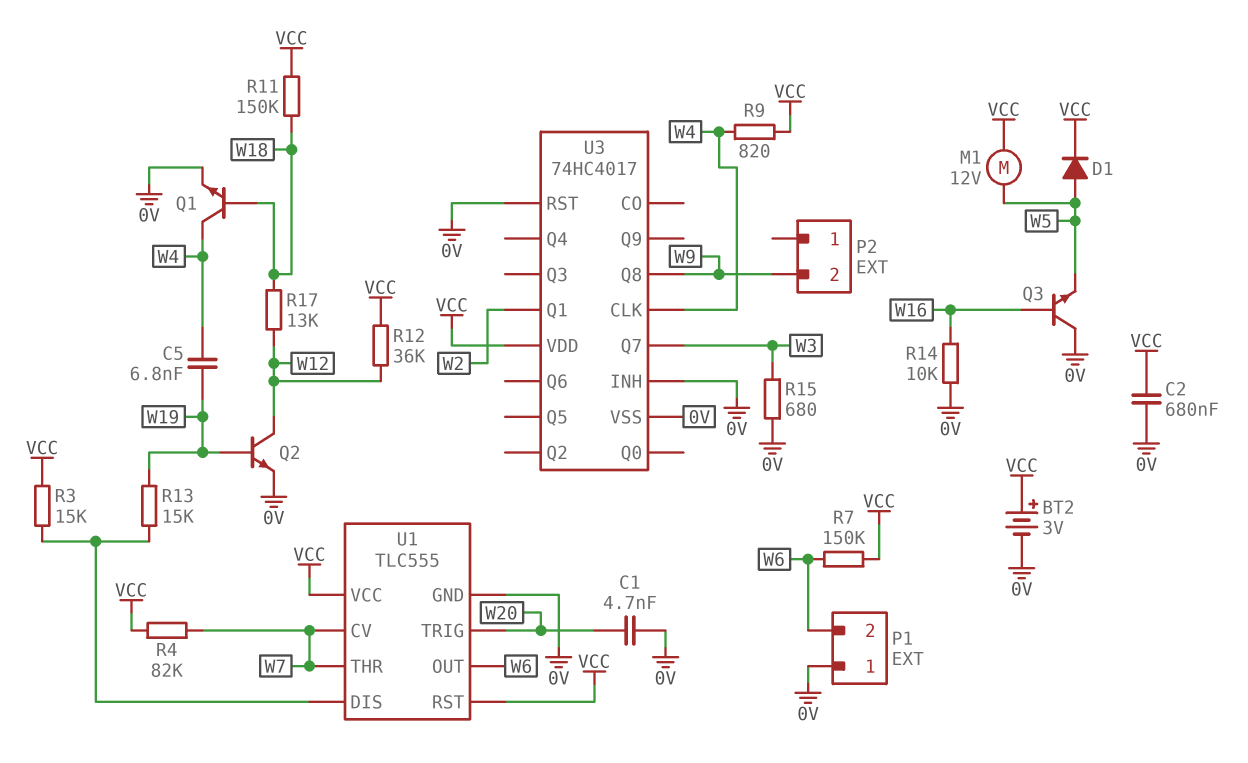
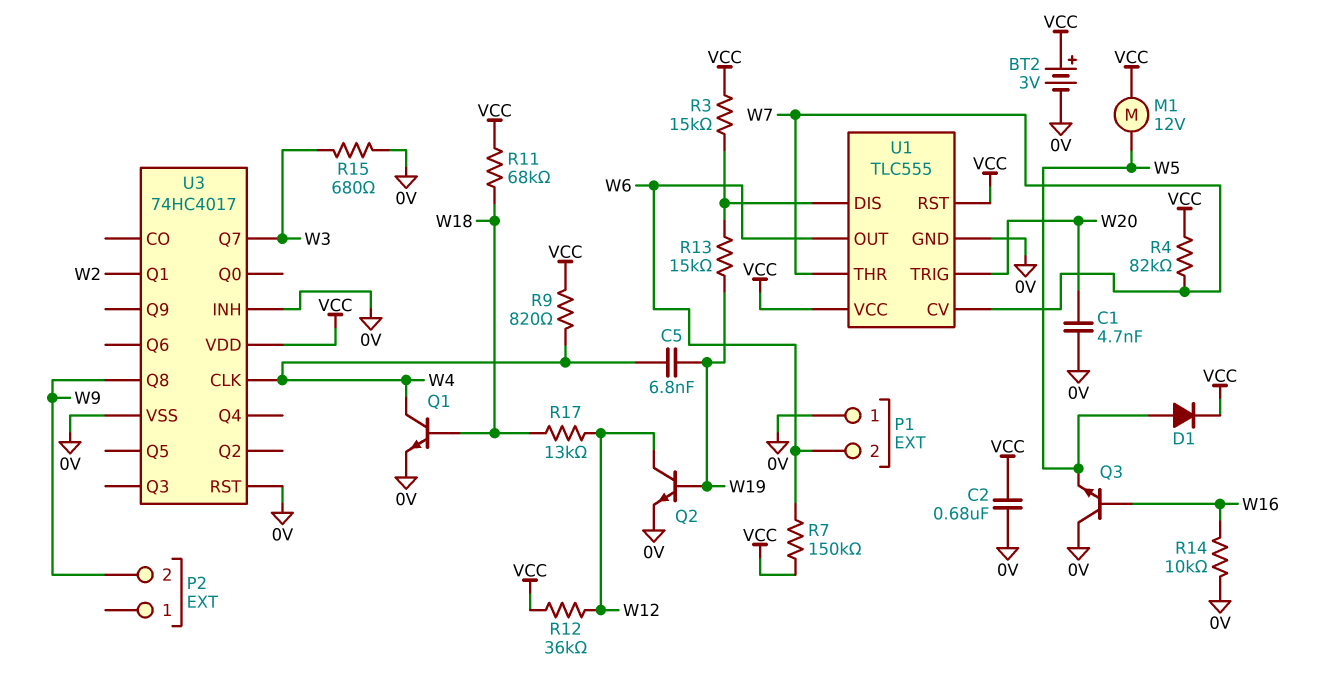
R11: 150k (VCC, W18) -> 68k (VCC, W18)

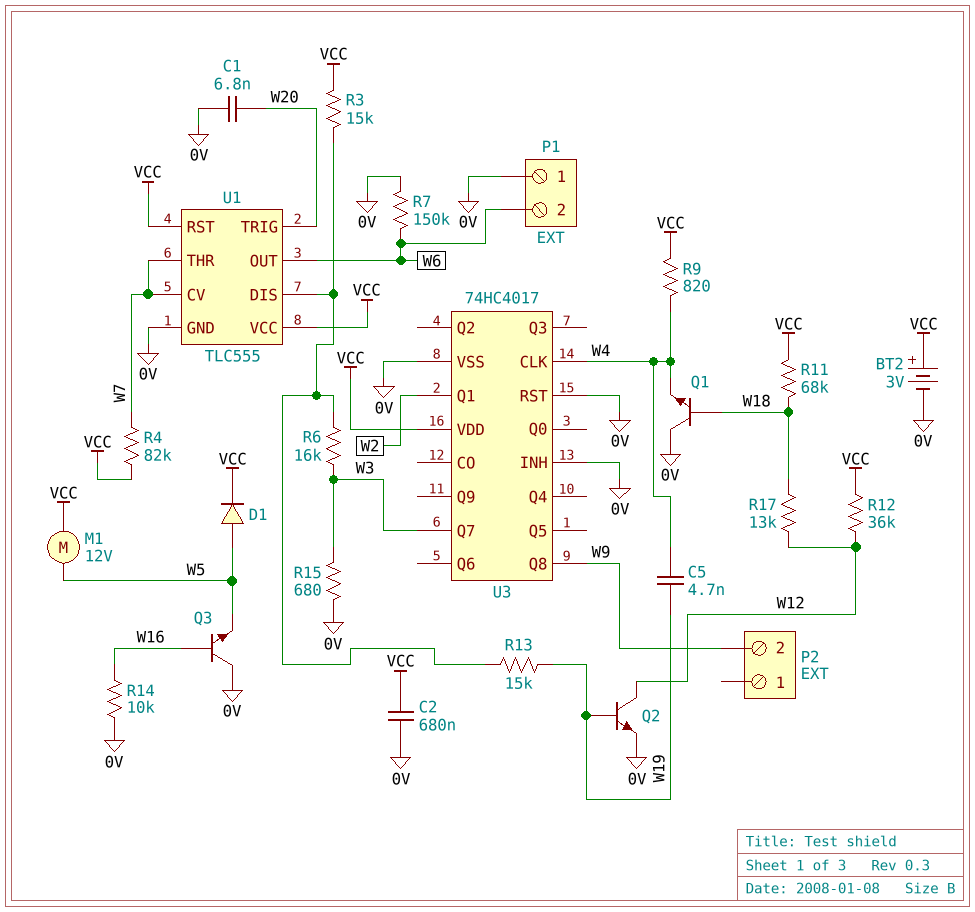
C1: 4.7nF (0V, W20) -> 6.8nF (0V, W20)
C5: 6.8nF (W4, W19) -> 4.7nF (W4, W19)
Q1: NPN (B W18, C W4, E 0V) -> NPN (B W18, C 0V, E W4)
R6: none -> 16k (U1/DIS, W3)
R7: 150k (VCC, W6) -> 150k (0V, W6)

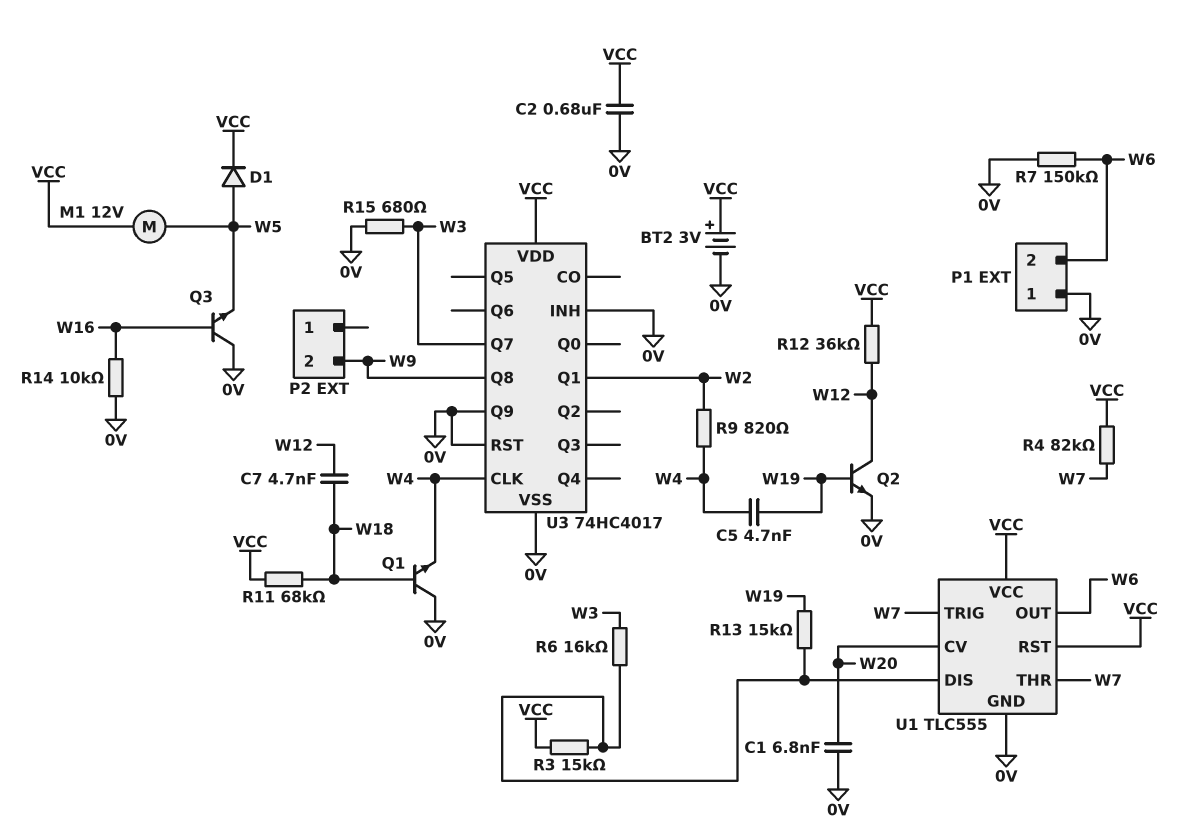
C7: none -> 4.7nF (W12, W18)
R9: 820 (VCC, W4) -> 820 (W2, W4)
R17: 13k (W12, W18) -> none
U1 pin CV: W7 -> W20
U1 pin TRIG: W20 -> W7
U3 pin Q9: none -> 0V

